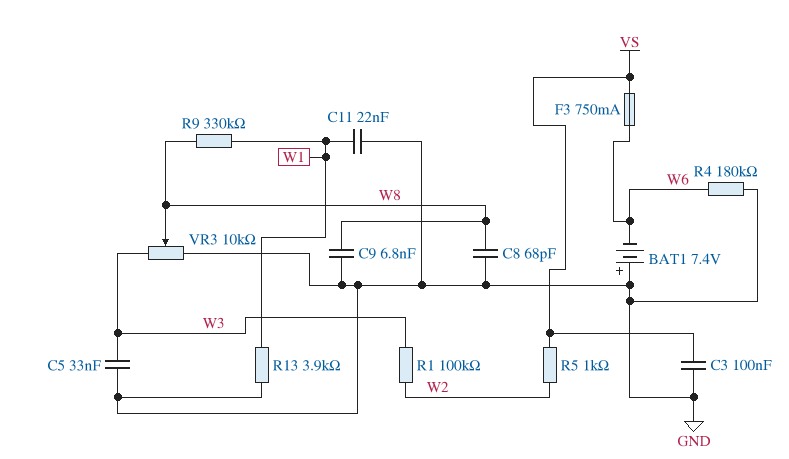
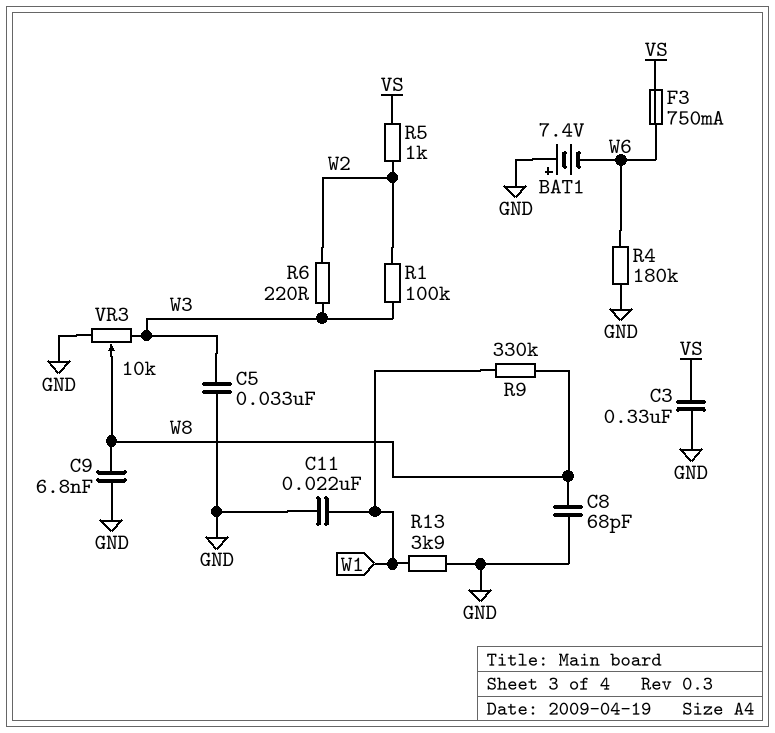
C3: 100nF (GND, VS) -> 330nF (GND, VS)
R6: none -> 220 (W2, W3)

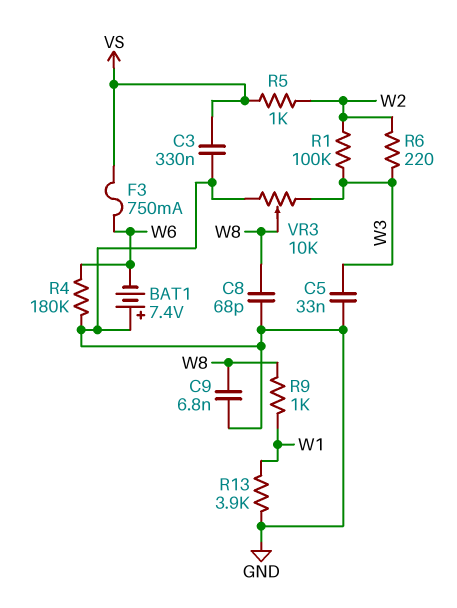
C11: 22nF (GND, W1) -> none
R9: 330k (W1, W8) -> 1k (W1, W8)

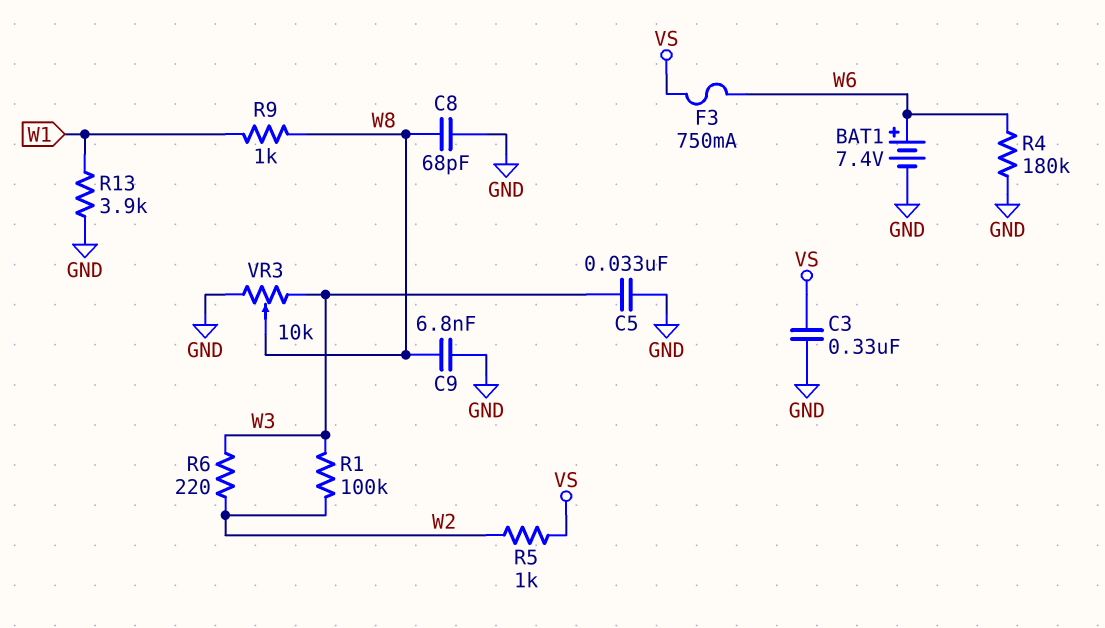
BAT1: 7.4V (plus GND, minus W6) -> 7.4V (plus W6, minus GND)

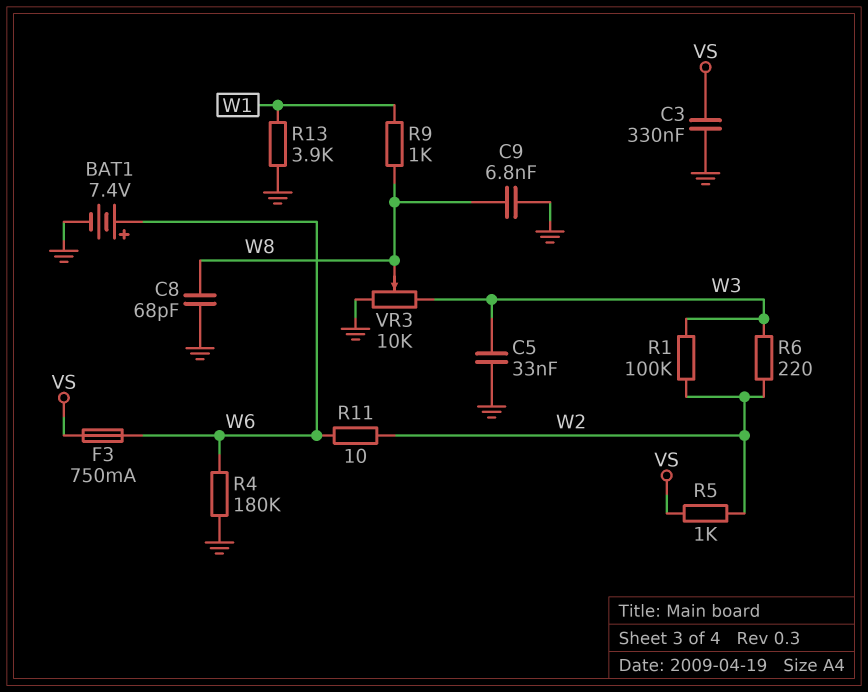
R11: none -> 10 (W2, W6)

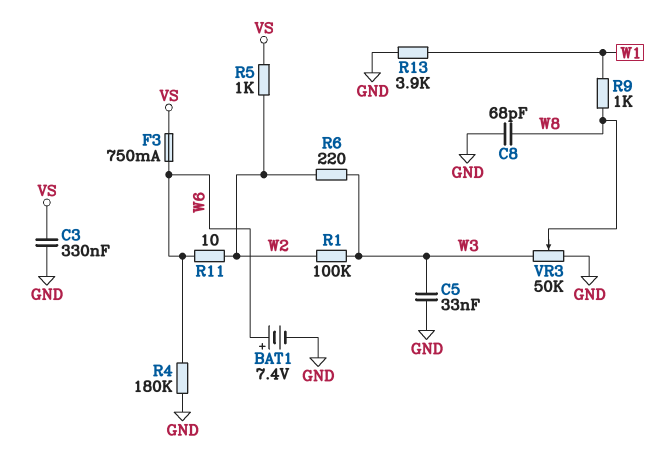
C9: 6.8nF (GND, W8) -> none
VR3: 10k (GND, W3, wiper W8) -> 50k (GND, W3, wiper W8)

